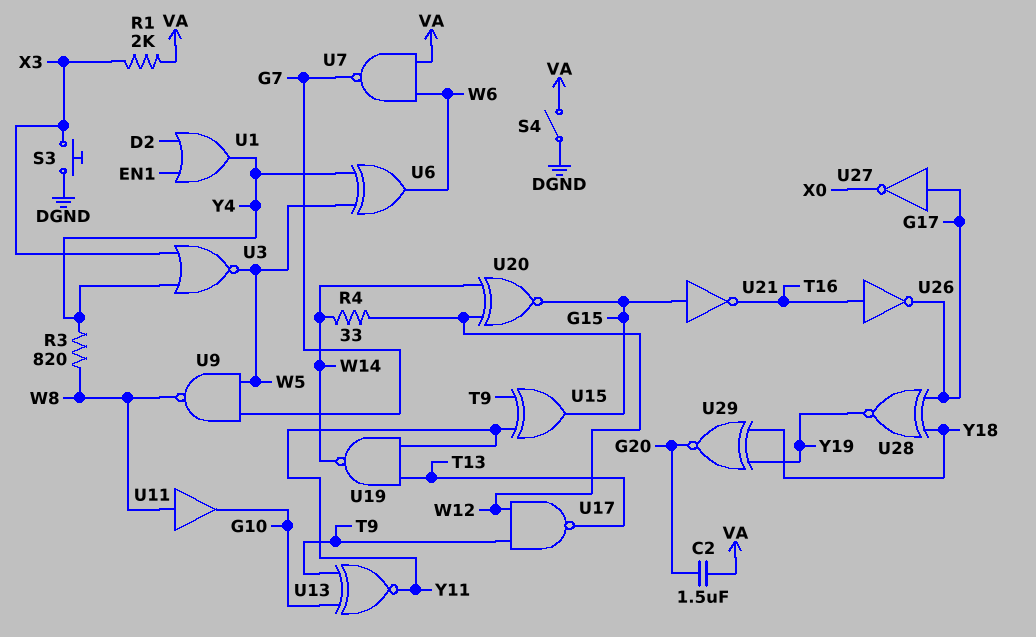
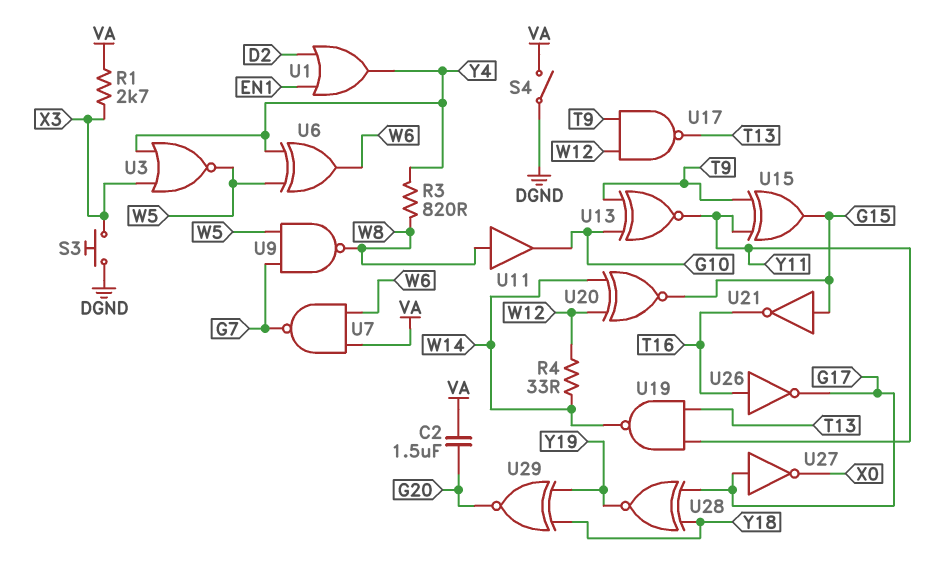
R1: 2k (VA, X3) -> 2.7k (VA, X3)

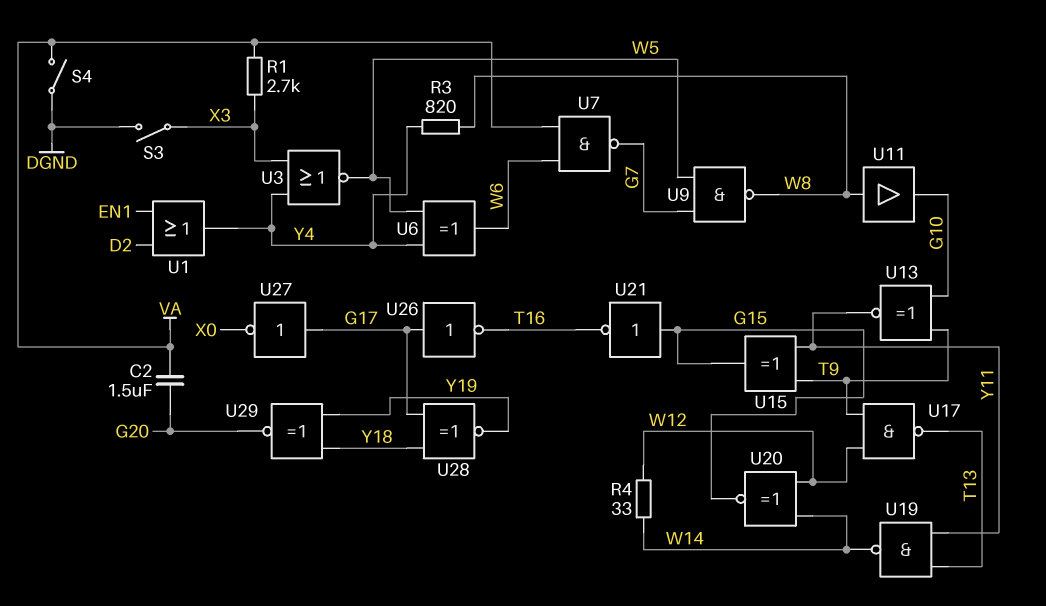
S3: button (DGND, X3) -> switch (DGND, X3)
U26: NOT (in T16, out G17) -> NOT (in G17, out T16)

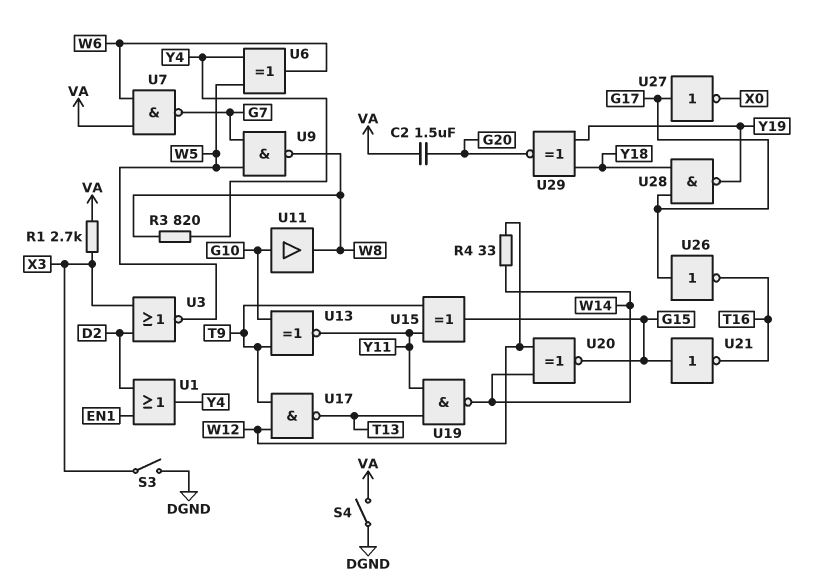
U3: NOR (in X3, in Y4, out W5) -> NOR (in D2, in X3, out W5)
U11: buffer (in W8, out G10) -> buffer (in G10, out W8)
U28: XNOR (in G17, in Y18, out Y19) -> NAND (in G17, in Y18, out Y19)

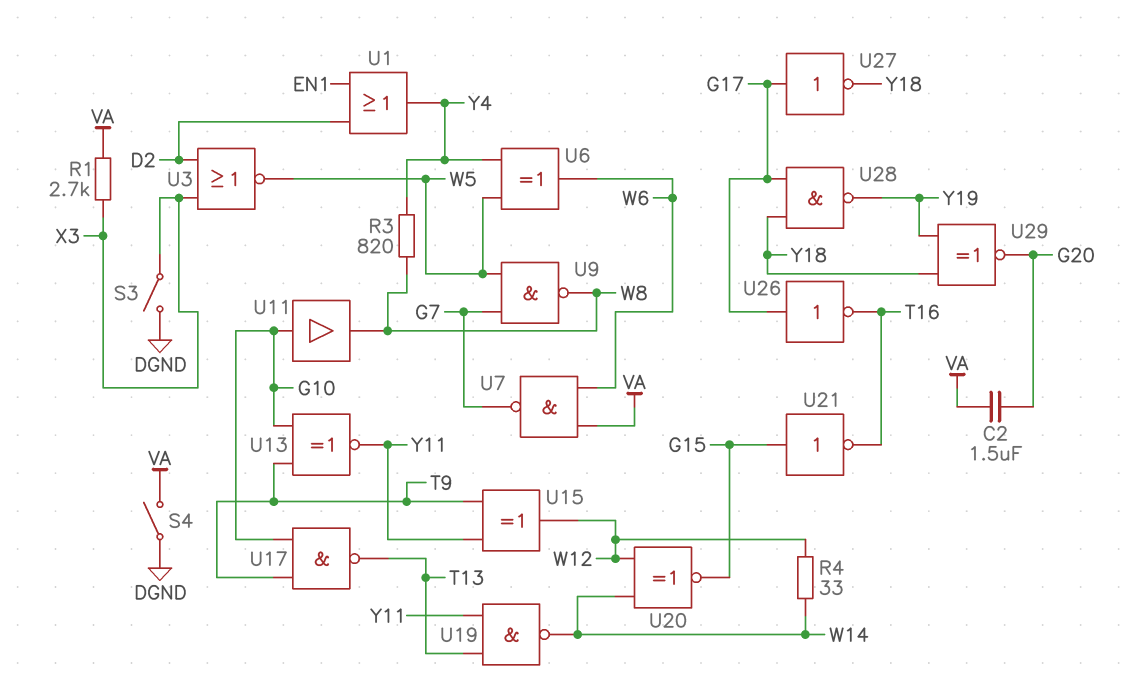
U15: XOR (in T9, in Y11, out G15) -> XOR (in T9, in Y11, out W12)
U17: NAND (in T9, in W12, out T13) -> NAND (in G10, in T9, out T13)
U27: NOT (in G17, out X0) -> NOT (in G17, out Y18)

